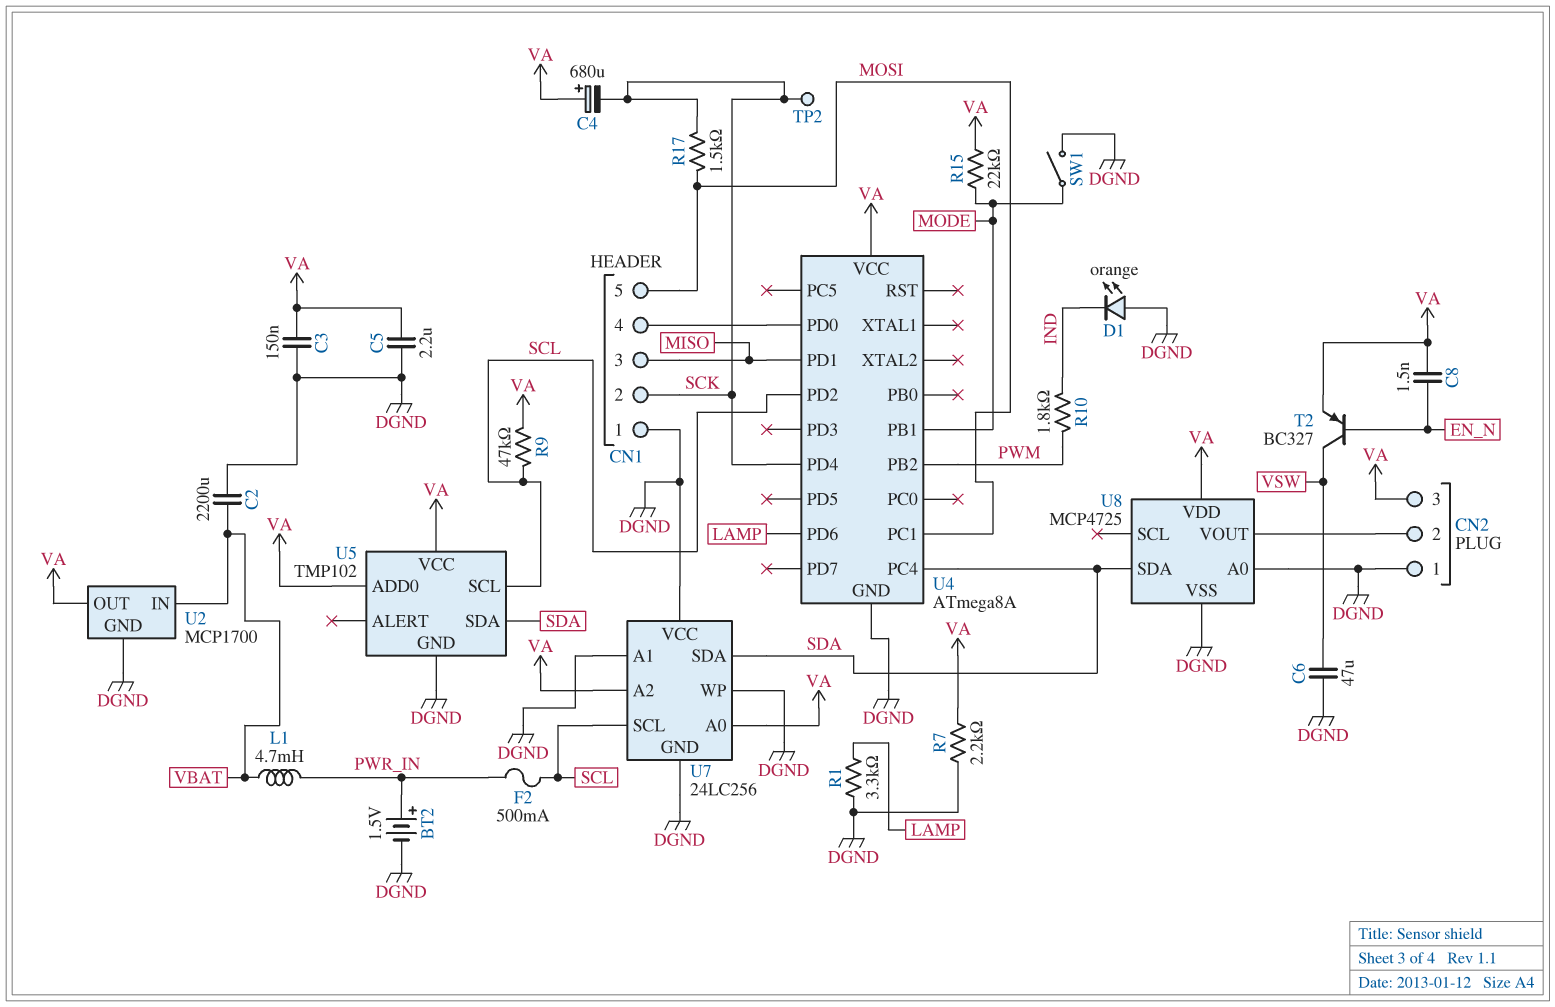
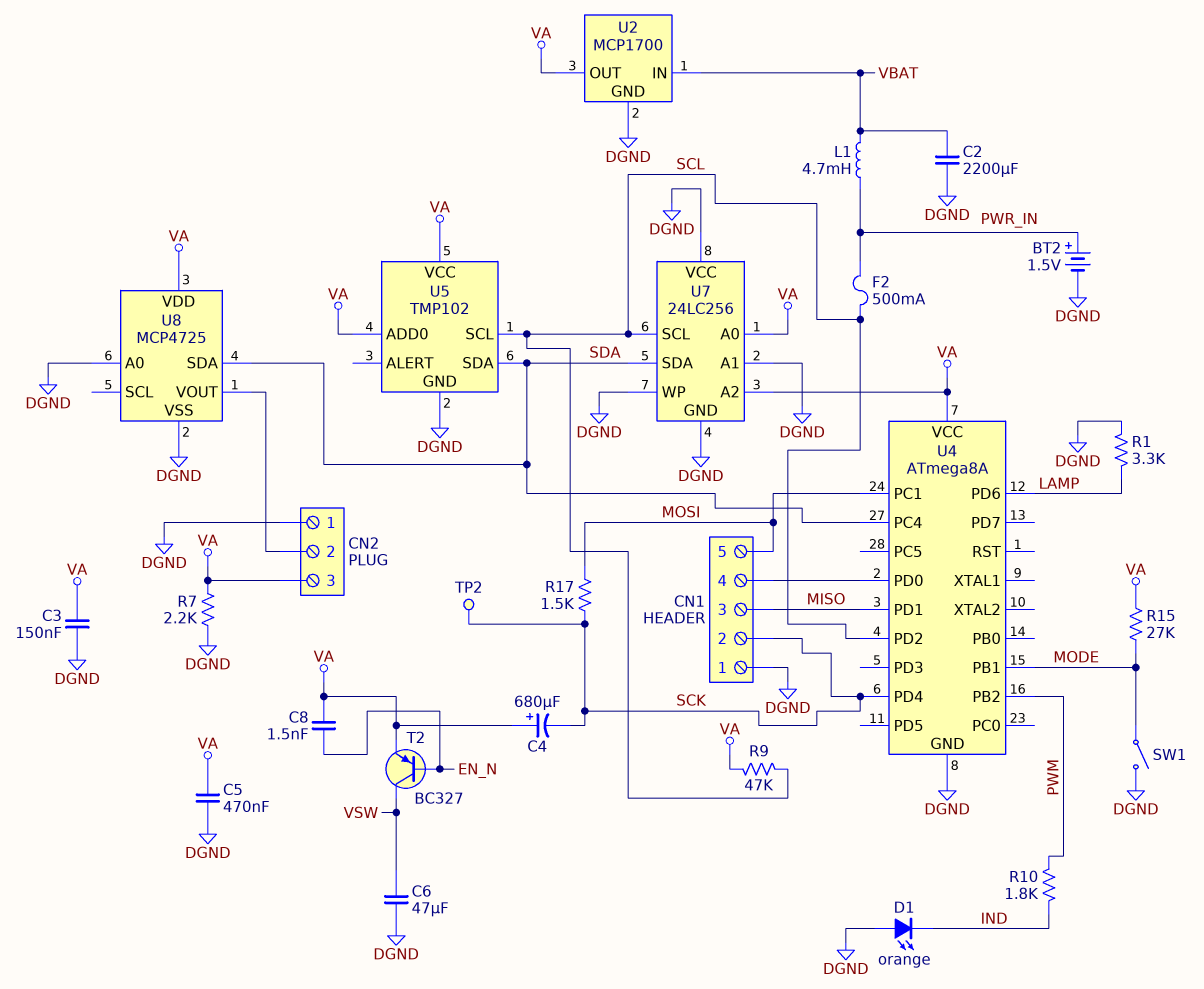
C5: 2.2uF (DGND, VA) -> 470nF (DGND, VA)
R15: 22k (MODE, VA) -> 27k (MODE, VA)

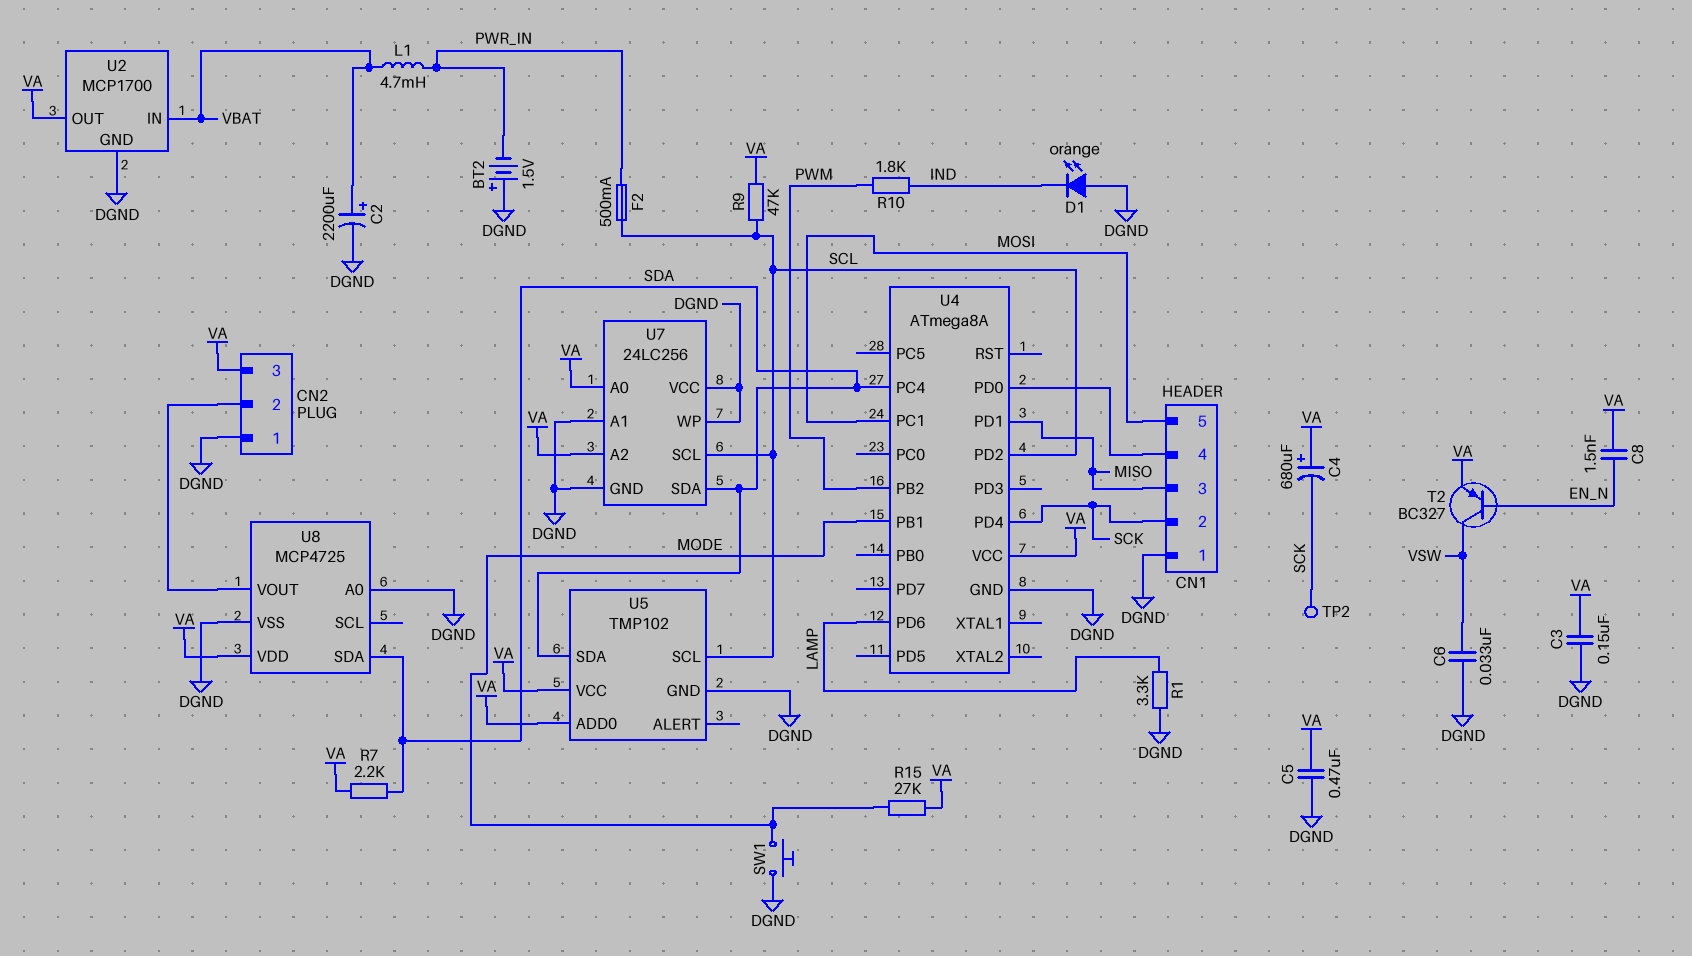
BT2: 1.5V (plus PWR_IN, minus DGND) -> 1.5V (plus DGND, minus PWR_IN)
C2: 2200uF (DGND, VBAT) -> 2200uF (plus VBAT, minus DGND)
C6: 47uF (DGND, VSW) -> 33nF (DGND, VSW)
R7: 2.2k (DGND, VA) -> 2.2k (SDA, VA)
R17: 1.5k (MOSI, SCK) -> none
SW1: switch (DGND, MODE) -> button (DGND, MODE)

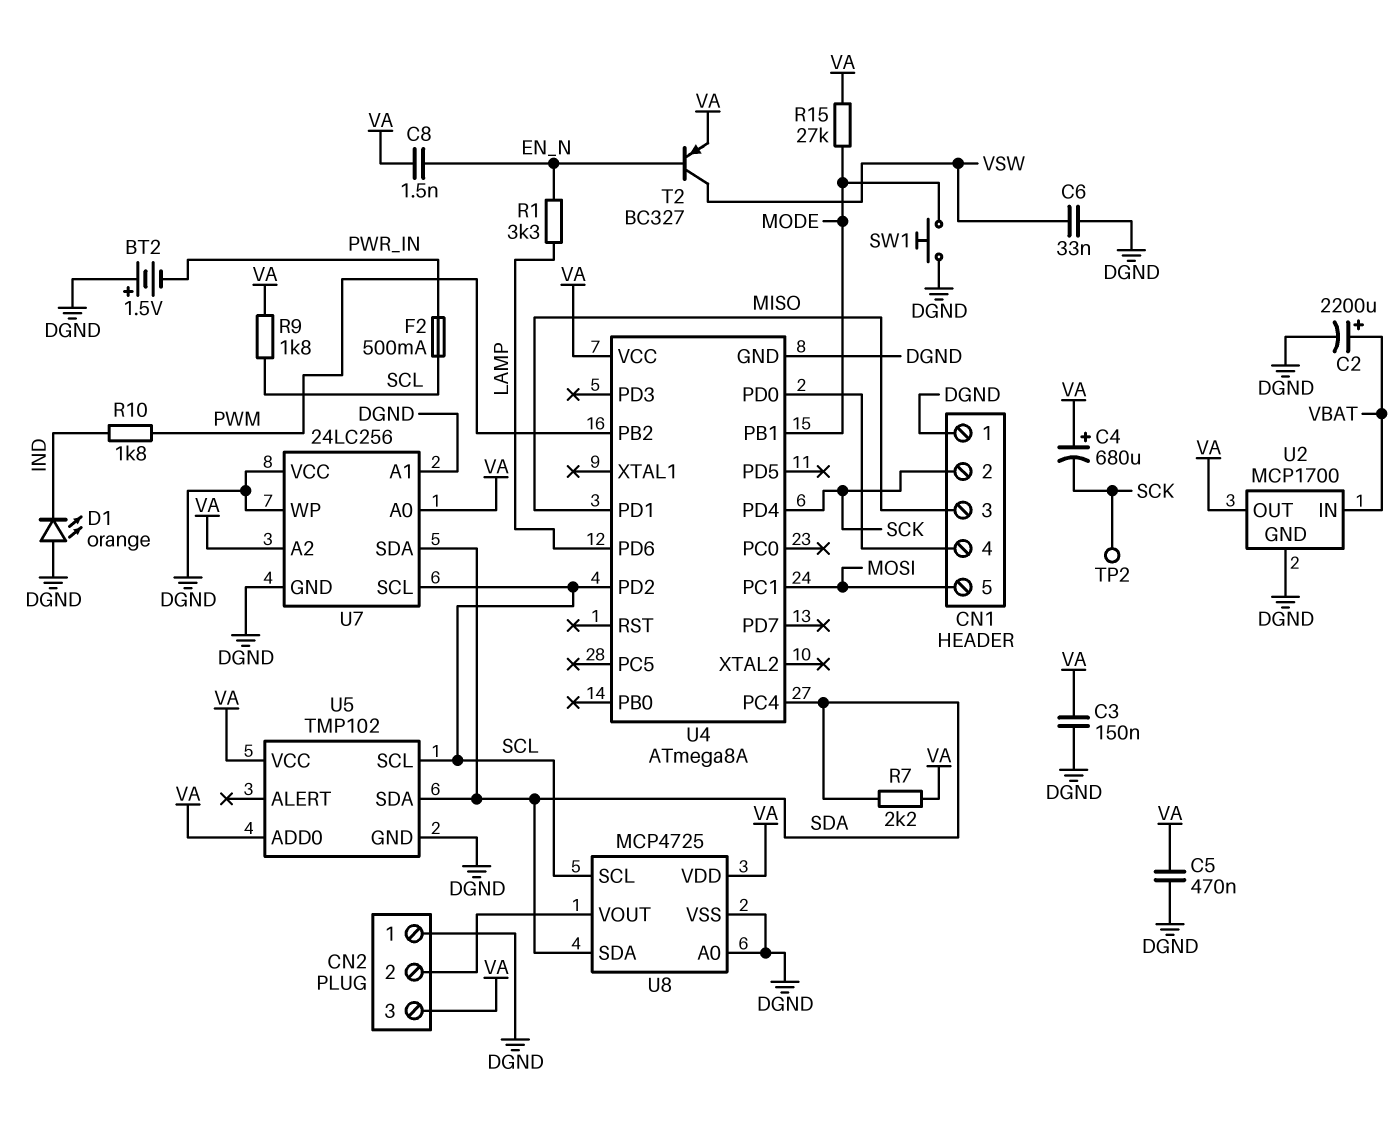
L1: 4.7mH (PWR_IN, VBAT) -> none
R1: 3.3k (DGND, LAMP) -> 3.3k (EN_N, LAMP)
R9: 47k (SCL, VA) -> 1.8k (SCL, VA)
U8 pin SCL: none -> SCL

